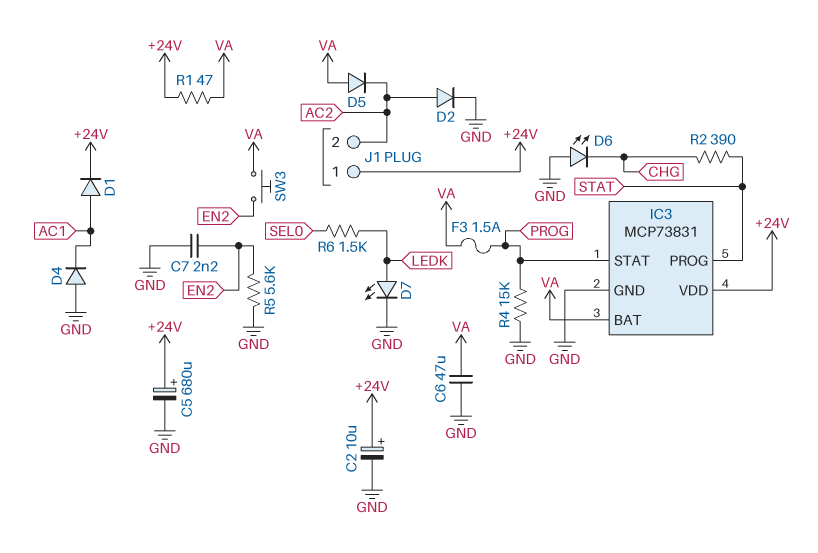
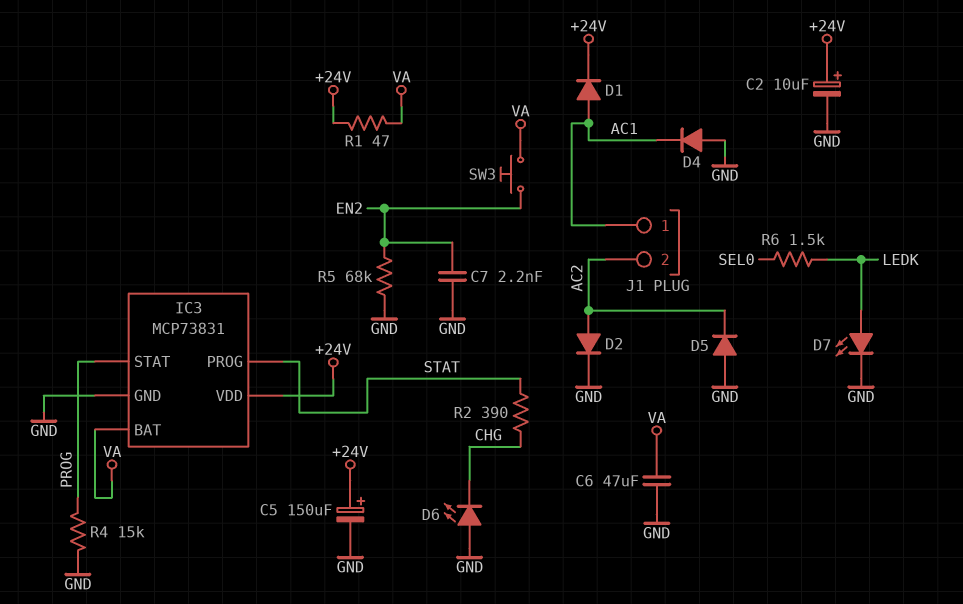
C5: 680uF (plus +24V, minus GND) -> 150uF (plus +24V, minus GND)
D5: diode (A VA, K AC2) -> diode (A GND, K AC2)
F3: 1.5A (PROG, VA) -> none
J1 pin 1: +24V -> AC1
R5: 5.6k (EN2, GND) -> 68k (EN2, GND)

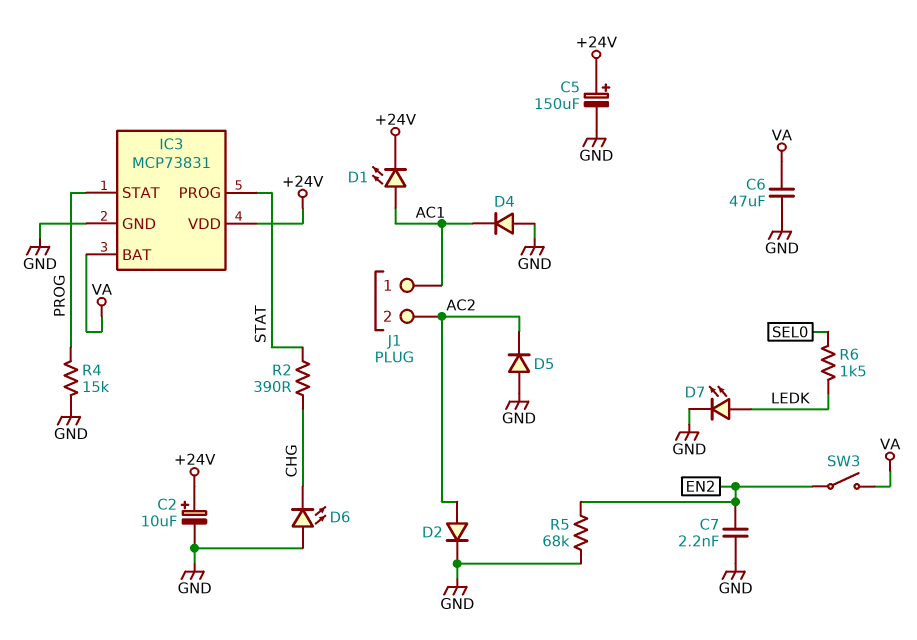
D1: diode (A AC1, K +24V) -> LED (A AC1, K +24V)
R1: 47 (+24V, VA) -> none
SW3: button (EN2, VA) -> switch (EN2, VA)

